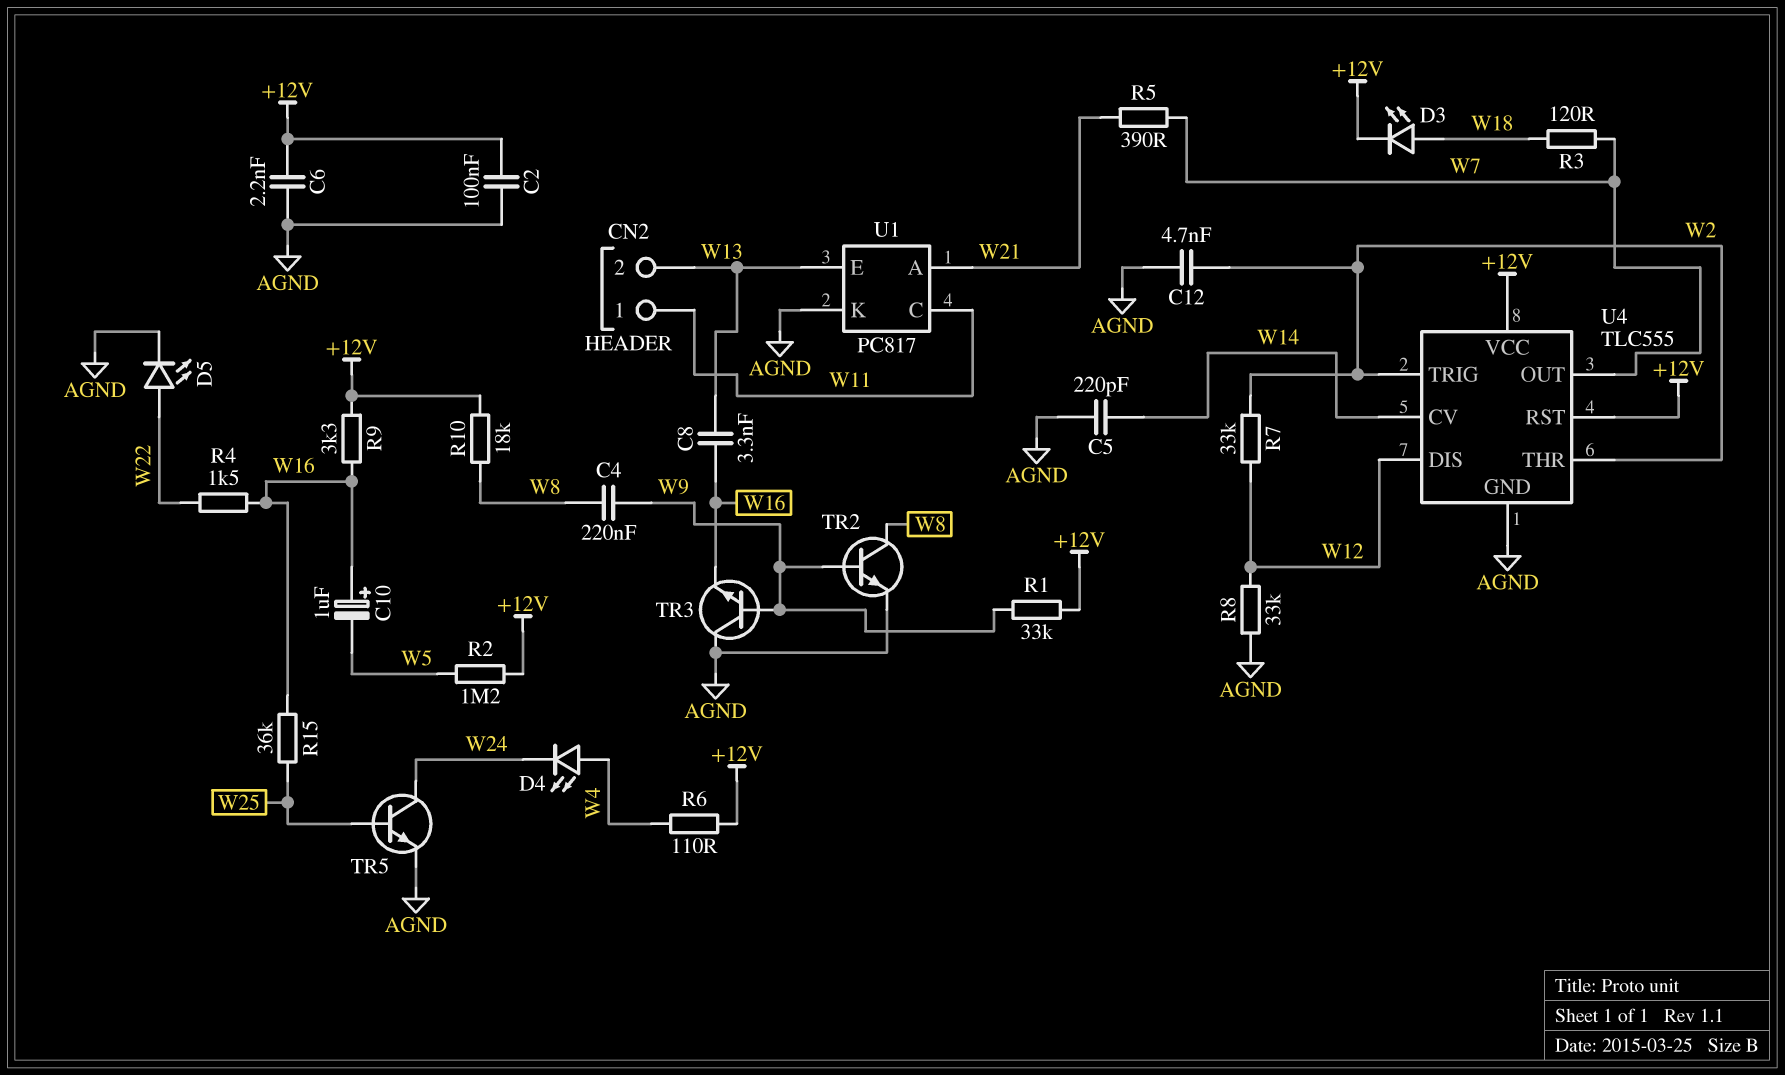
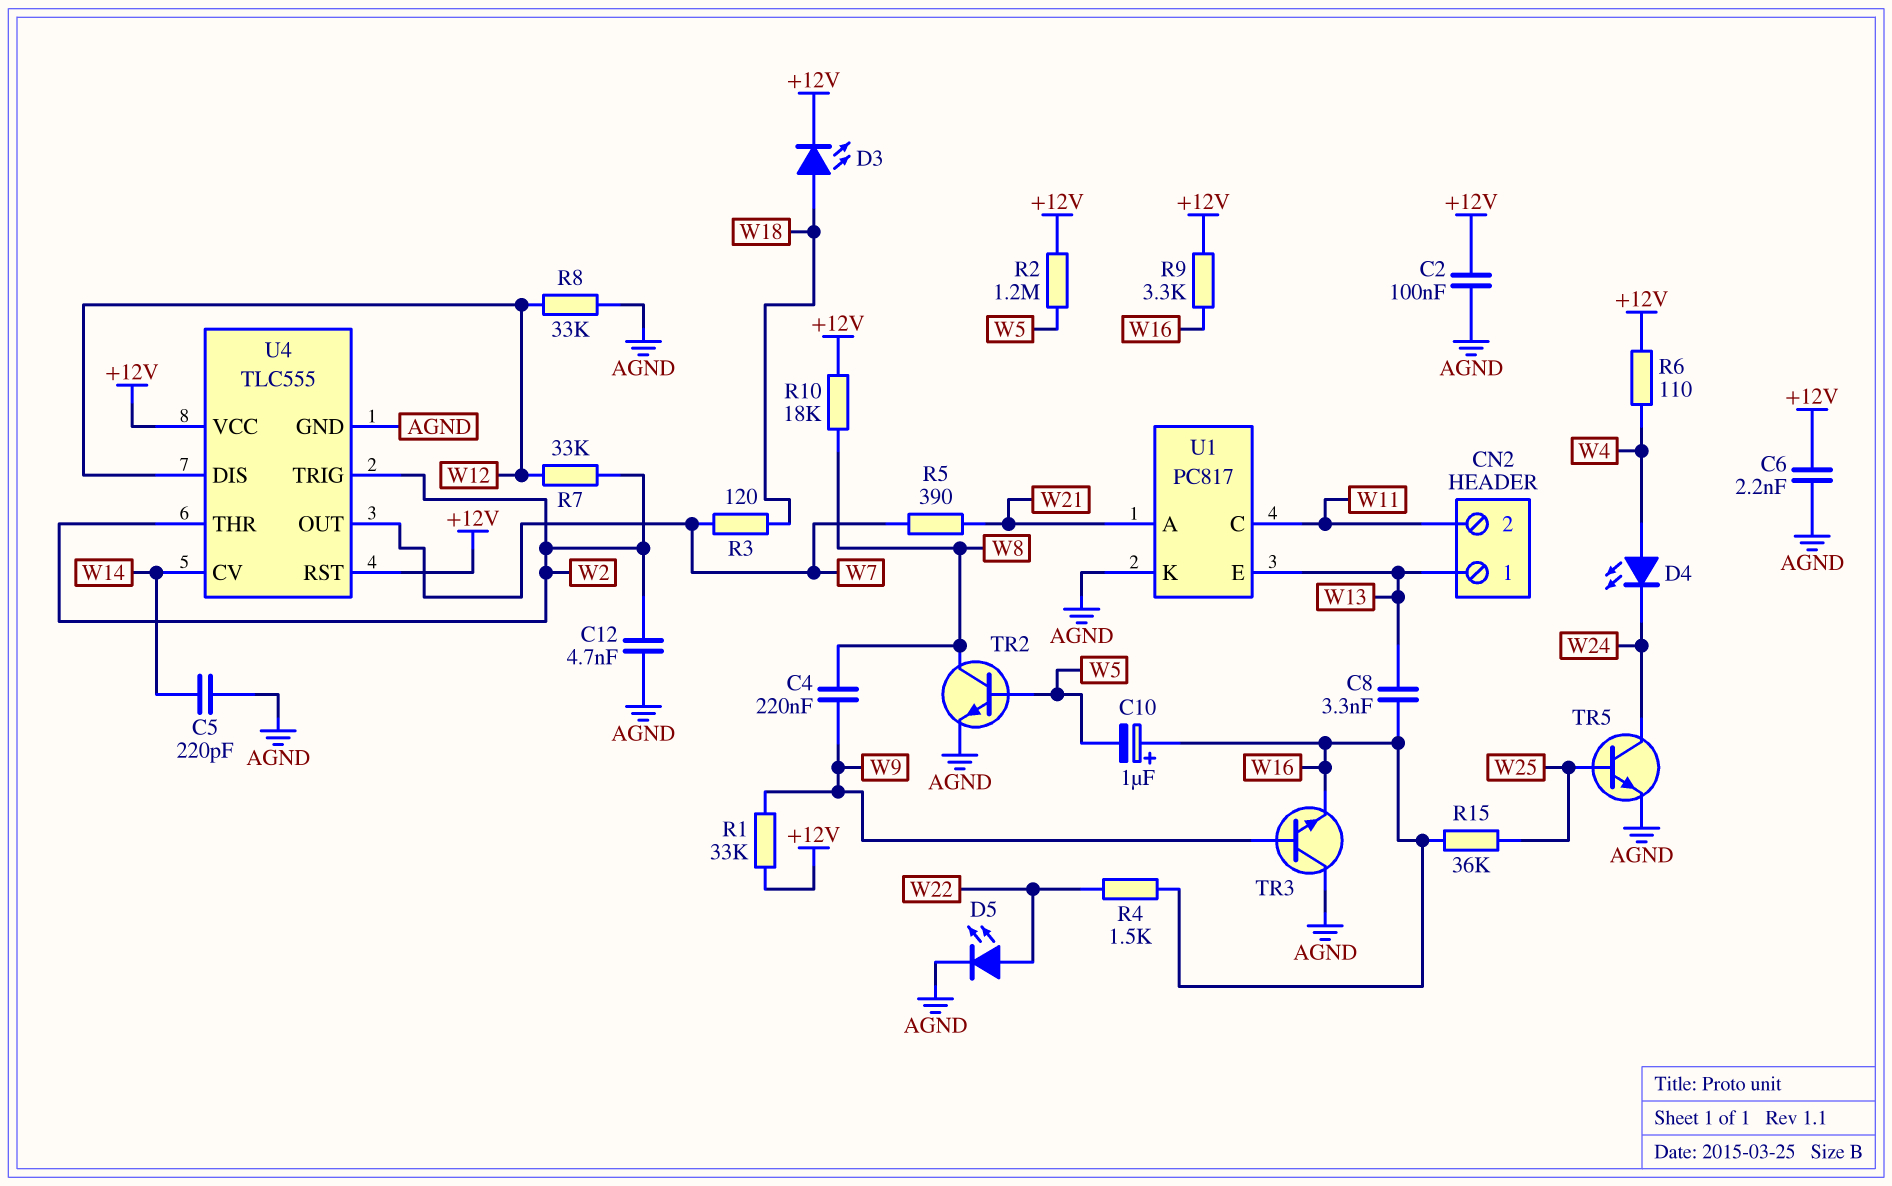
CN2 pin 1: W11 -> W13
CN2 pin 2: W13 -> W11
TR2: NPN (B W9, C W8, E AGND) -> NPN (B W5, C W8, E AGND)

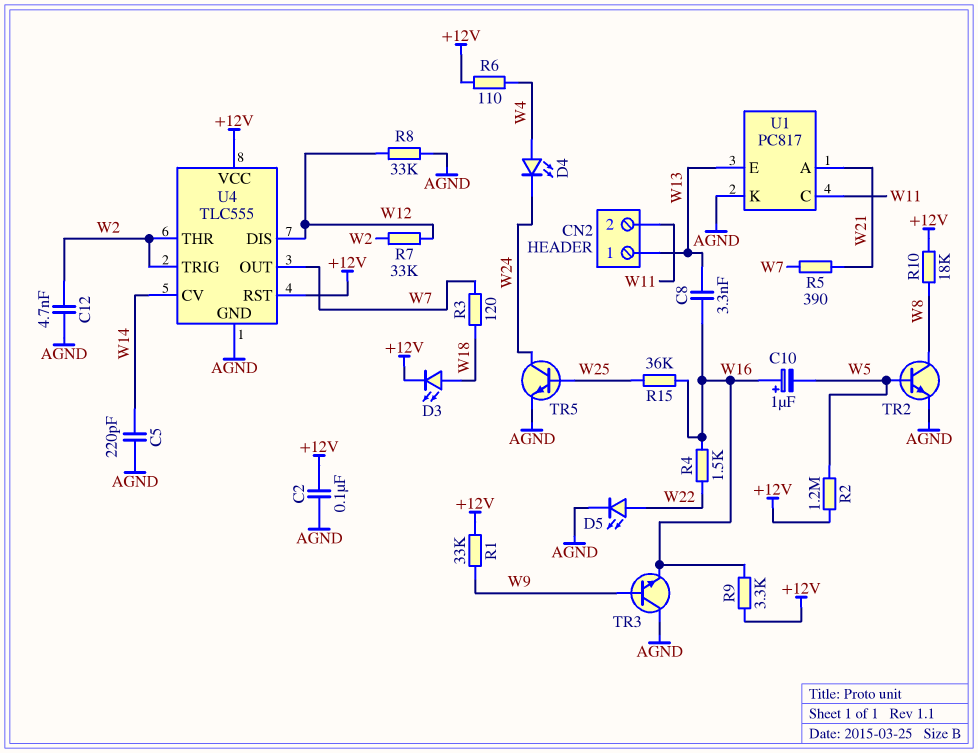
C4: 220nF (W8, W9) -> none
C6: 2.2nF (+12V, AGND) -> none

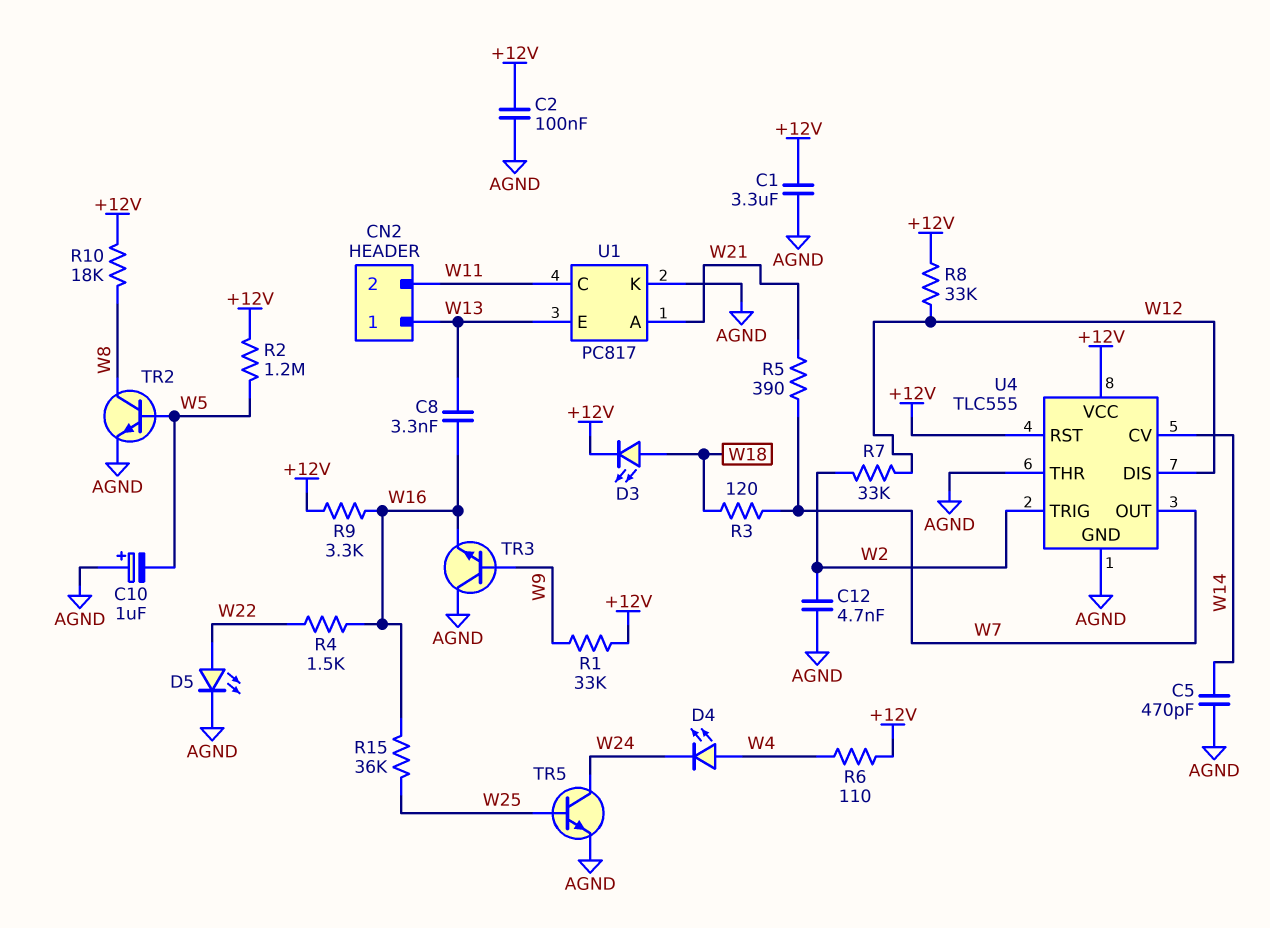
C1: none -> 3.3uF (+12V, AGND)
C5: 220pF (AGND, W14) -> 470pF (AGND, W14)
C10: 1uF (plus W16, minus W5) -> 1uF (plus AGND, minus W5)
R8: 33k (AGND, W12) -> 33k (+12V, W12)
U4 pin THR: W2 -> AGND

